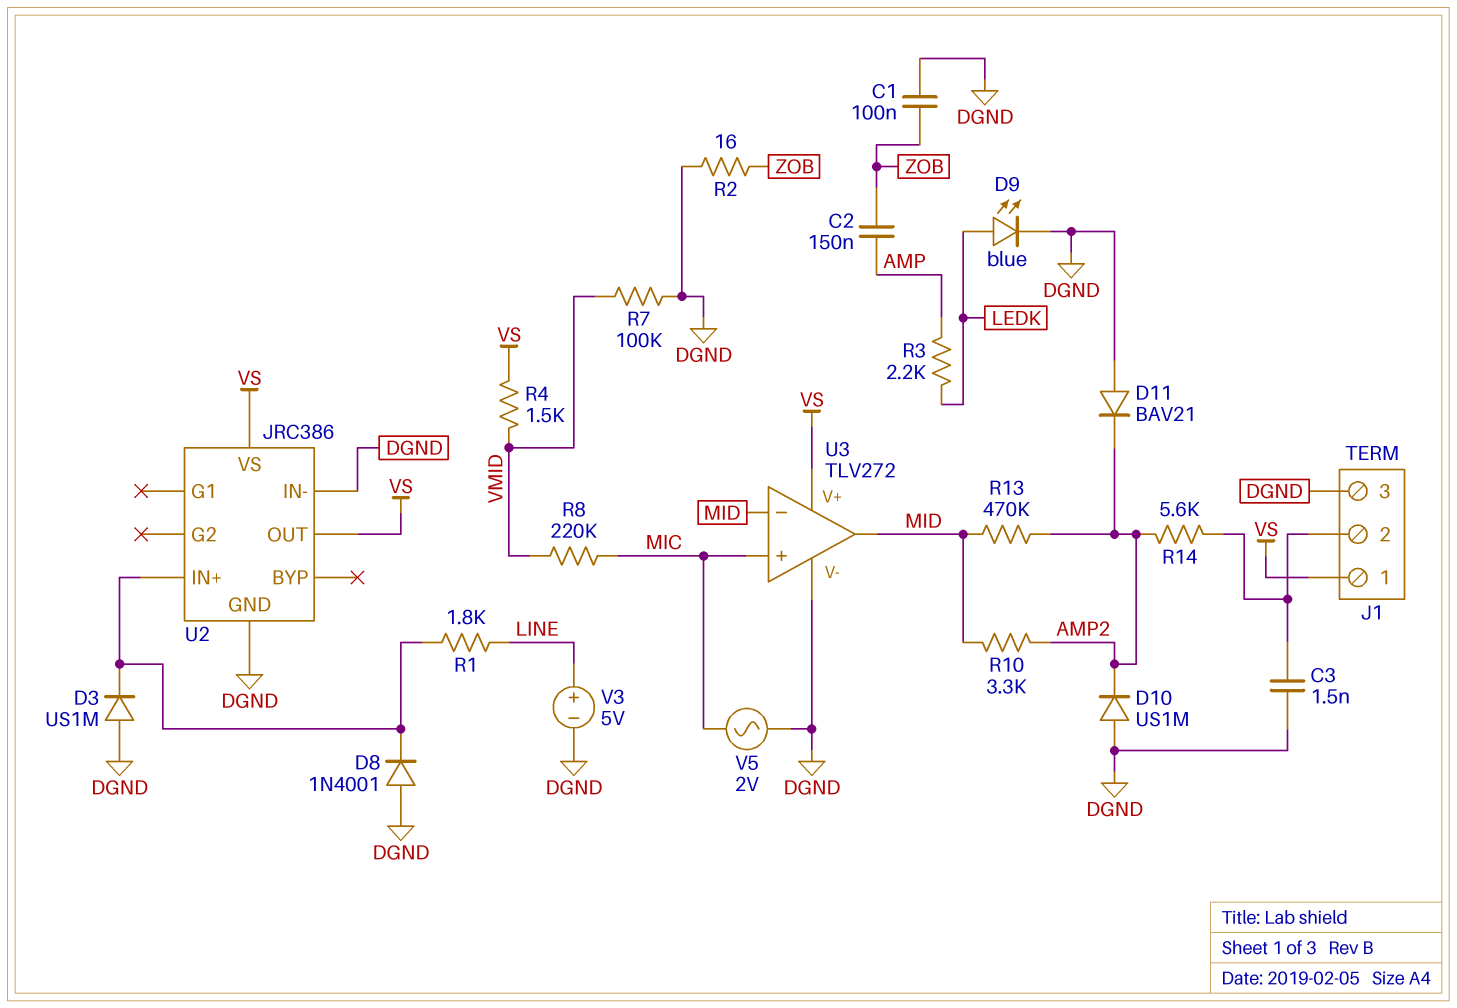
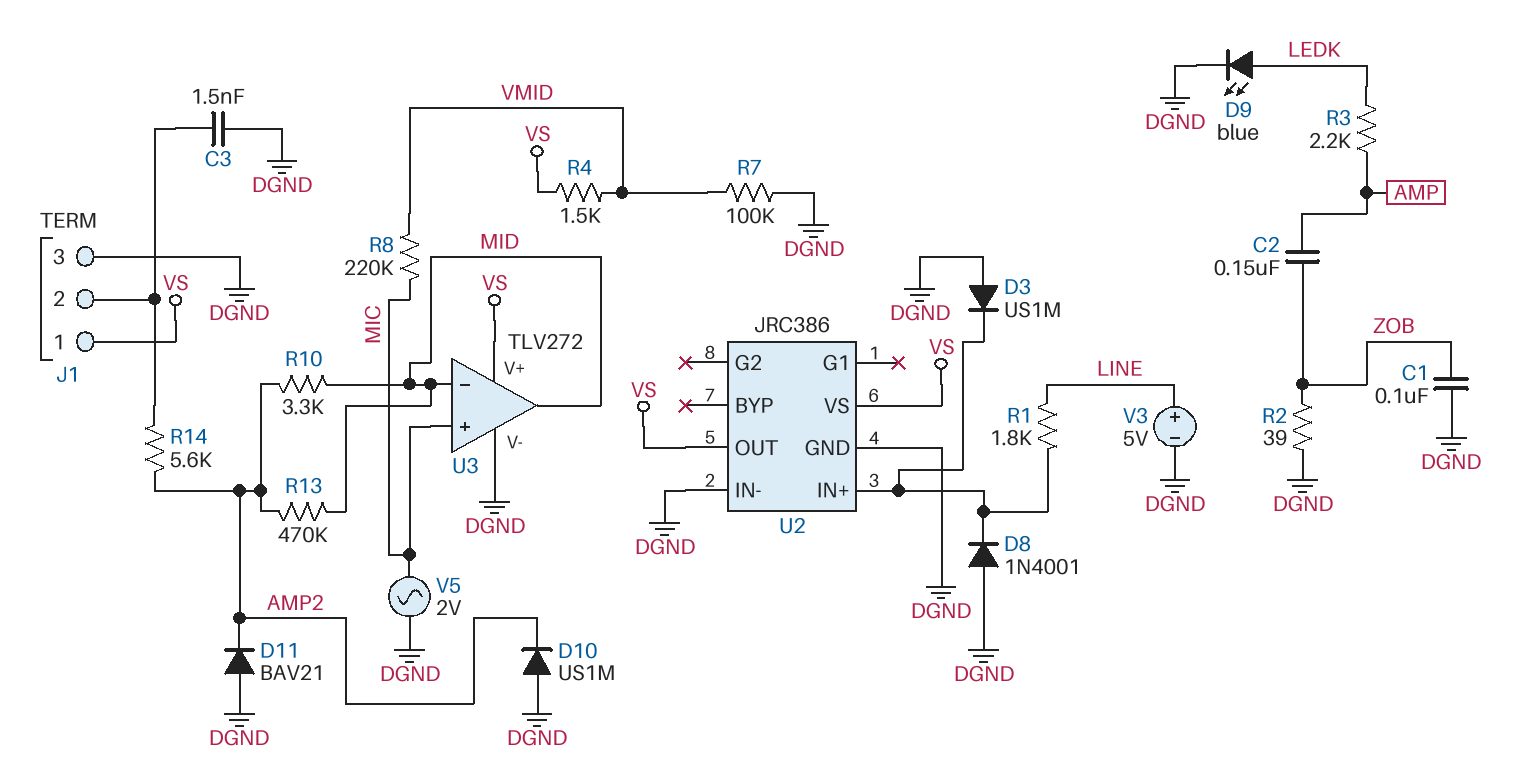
R2: 16 (DGND, ZOB) -> 39 (DGND, ZOB)

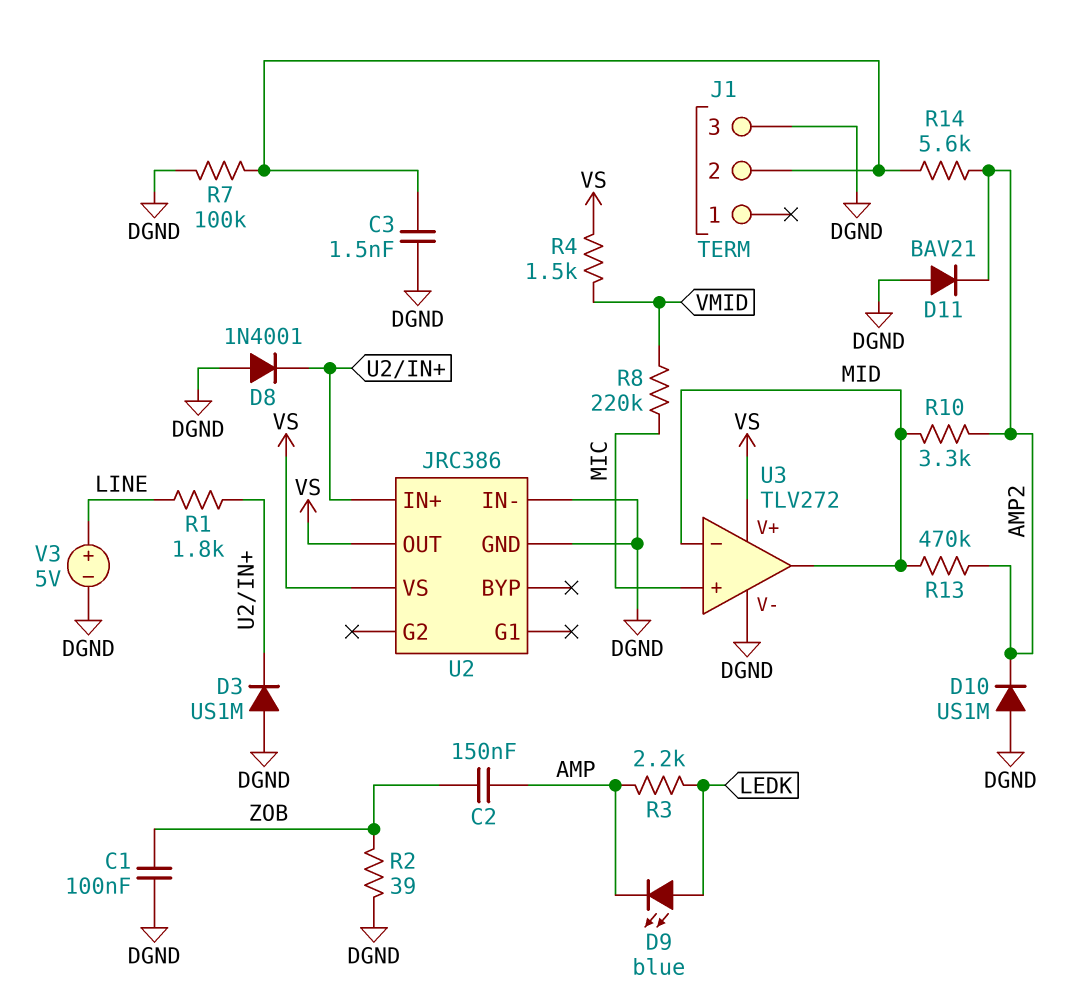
D9: LED blue (A LEDK, K DGND) -> LED blue (A LEDK, K AMP)
J1 pin 1: VS -> none
R7: 100k (DGND, VMID) -> 100k (DGND, J1/2)
V5: AC 2V (DGND, MIC) -> none

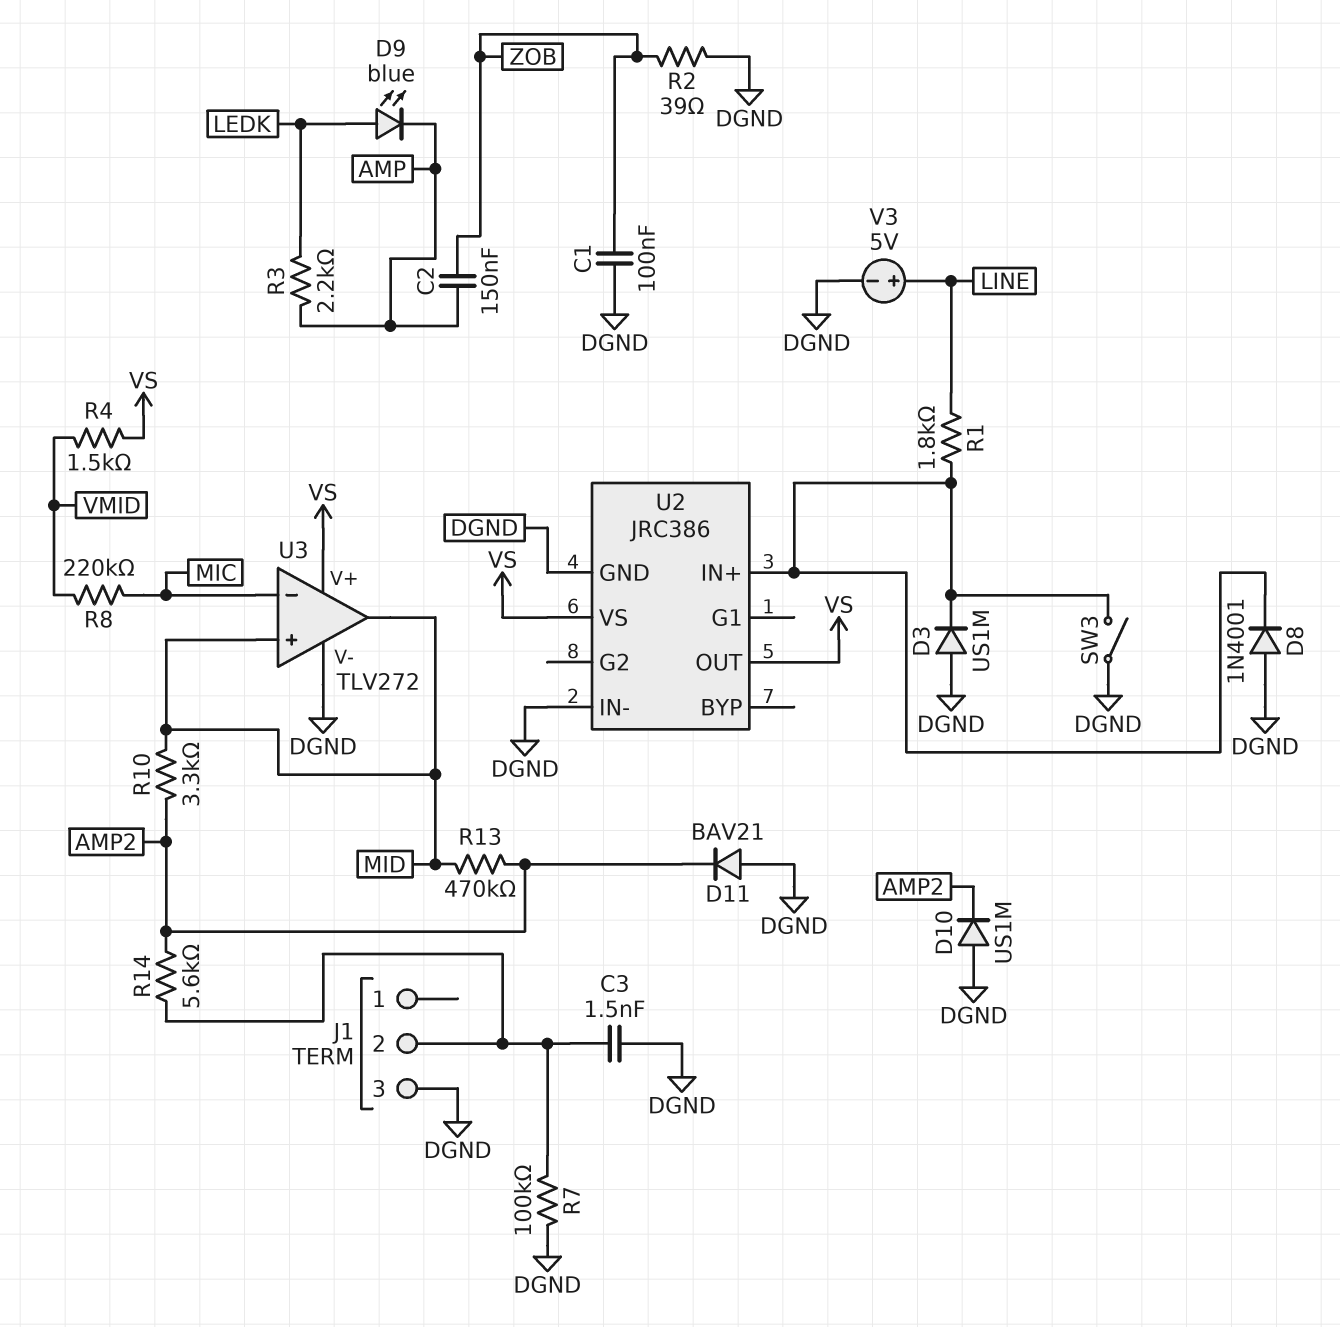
SW3: none -> switch (DGND, U2/IN+)
U3 pin in+: MIC -> MID
U3 pin in-: MID -> MIC

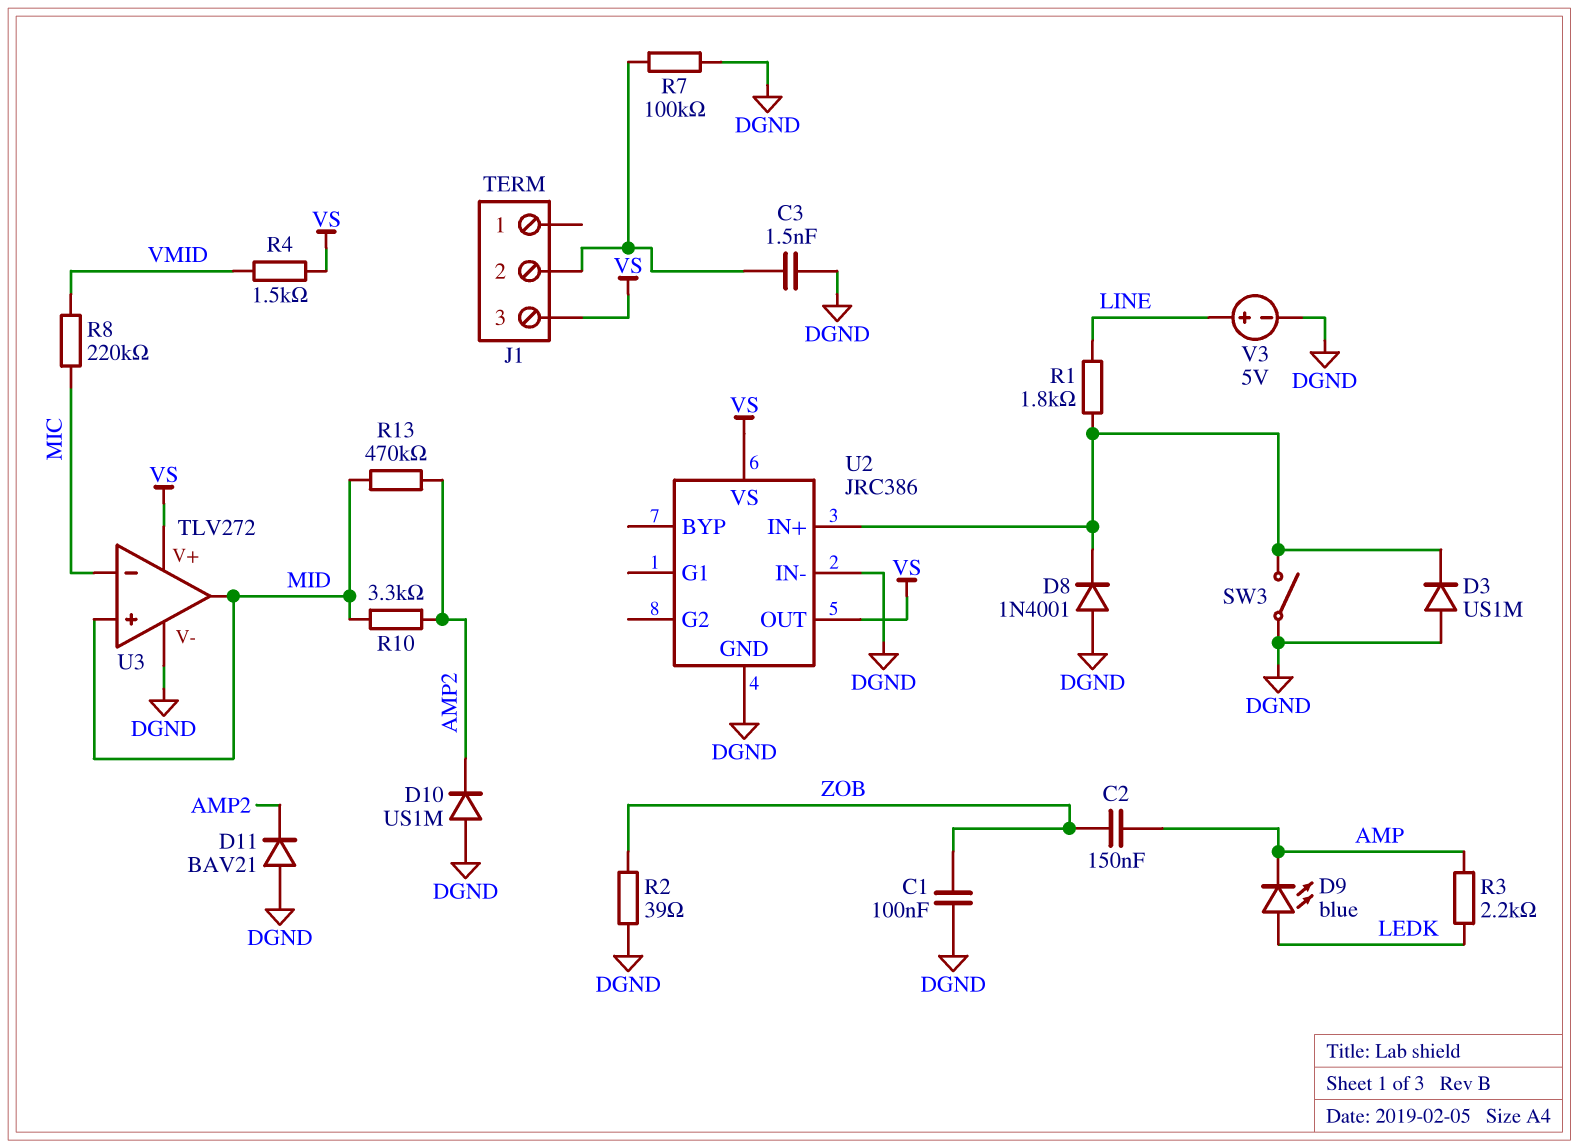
J1 pin 3: DGND -> VS
R14: 5.6k (AMP2, J1/2) -> none

